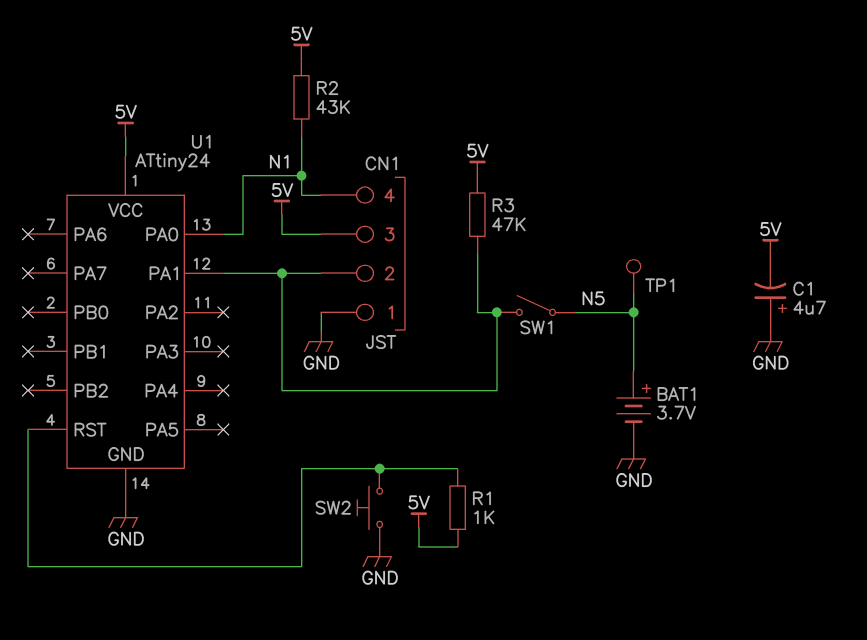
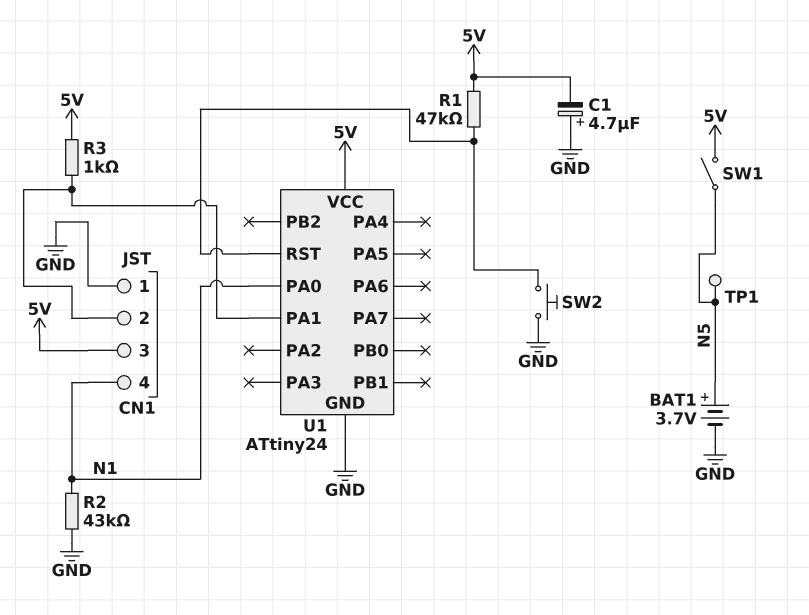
R1: 1k (5V, U1/RST) -> 47k (5V, U1/RST)
R2: 43k (5V, N1) -> 43k (GND, N1)
R3: 47k (5V, CN1/2) -> 1k (5V, CN1/2)
SW1: switch (CN1/2, N5) -> switch (5V, N5)

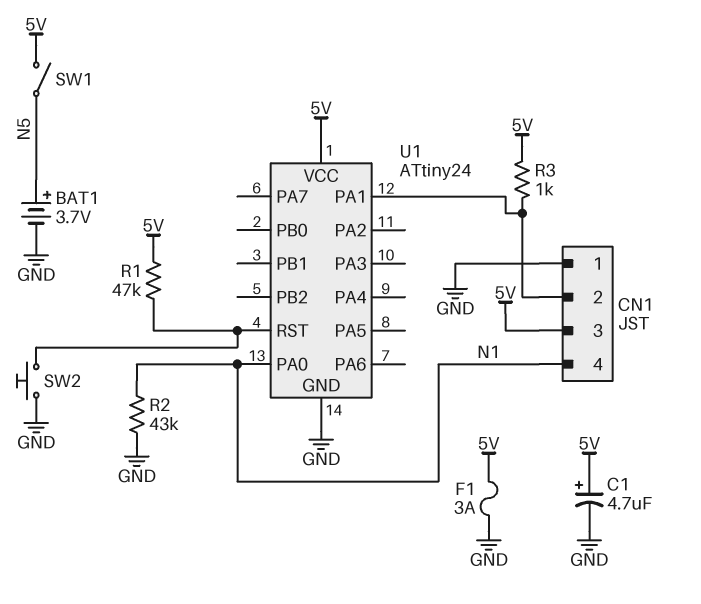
C1: 4.7uF (plus GND, minus 5V) -> 4.7uF (plus 5V, minus GND)
F1: none -> 3A (5V, GND)
TP1: test point (N5) -> none

